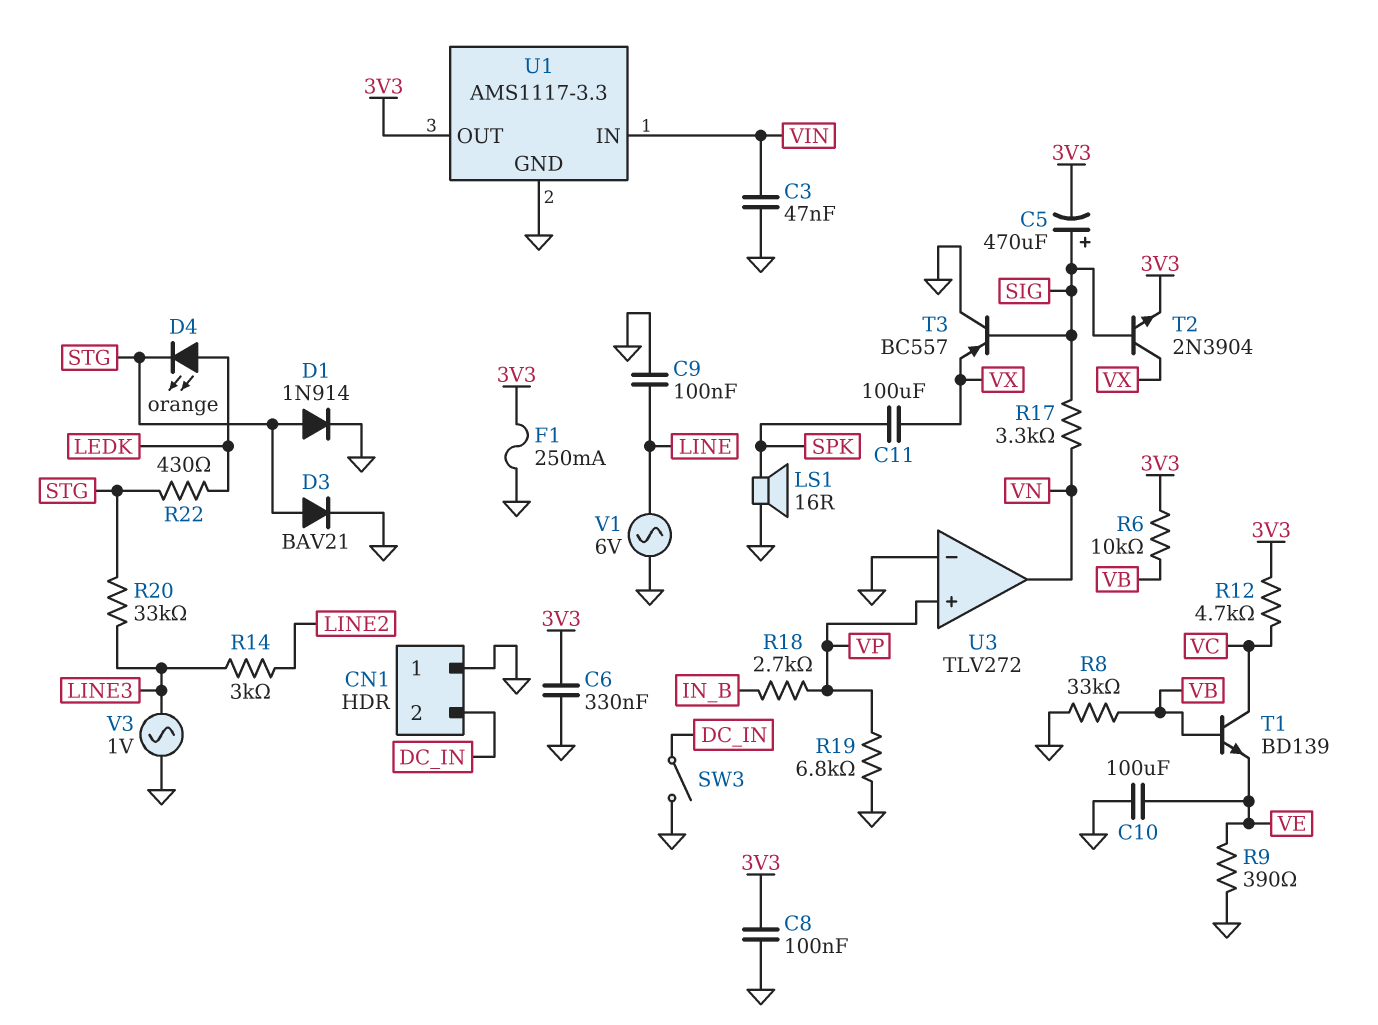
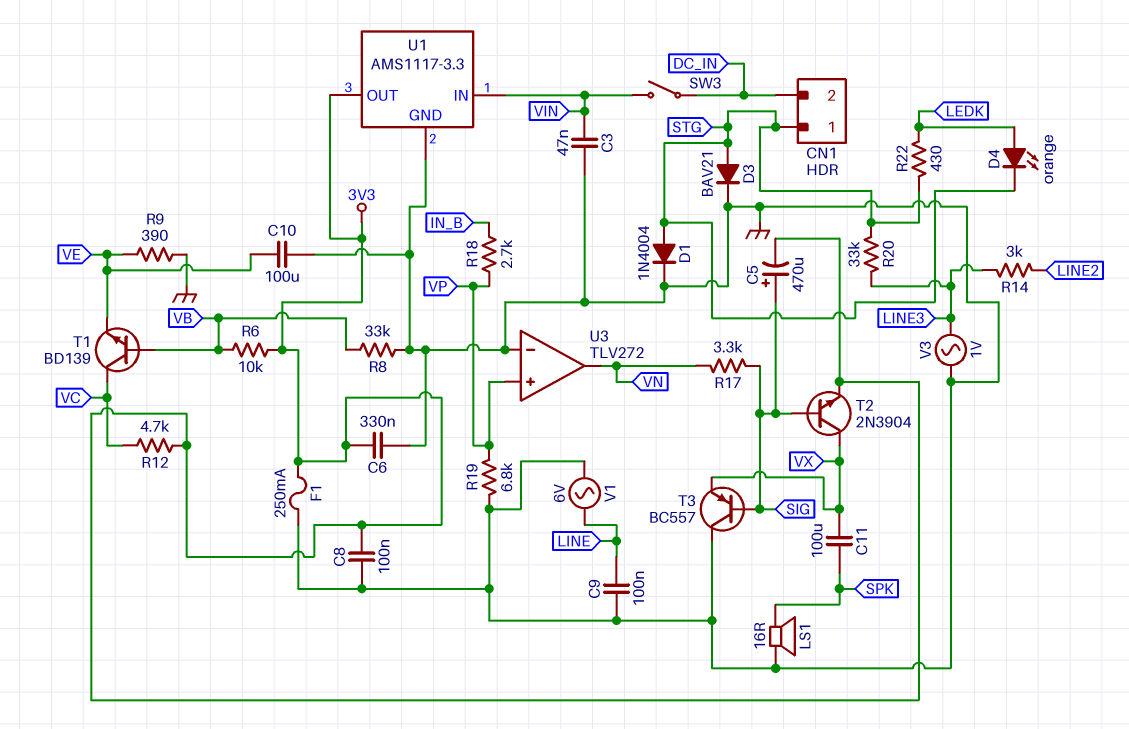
CN1 pin 1: GND -> STG
D1: diode 1N914 (A STG, K GND) -> diode 1N4004 (A STG, K GND)
SW3: switch (DC_IN, GND) -> switch (DC_IN, VIN)

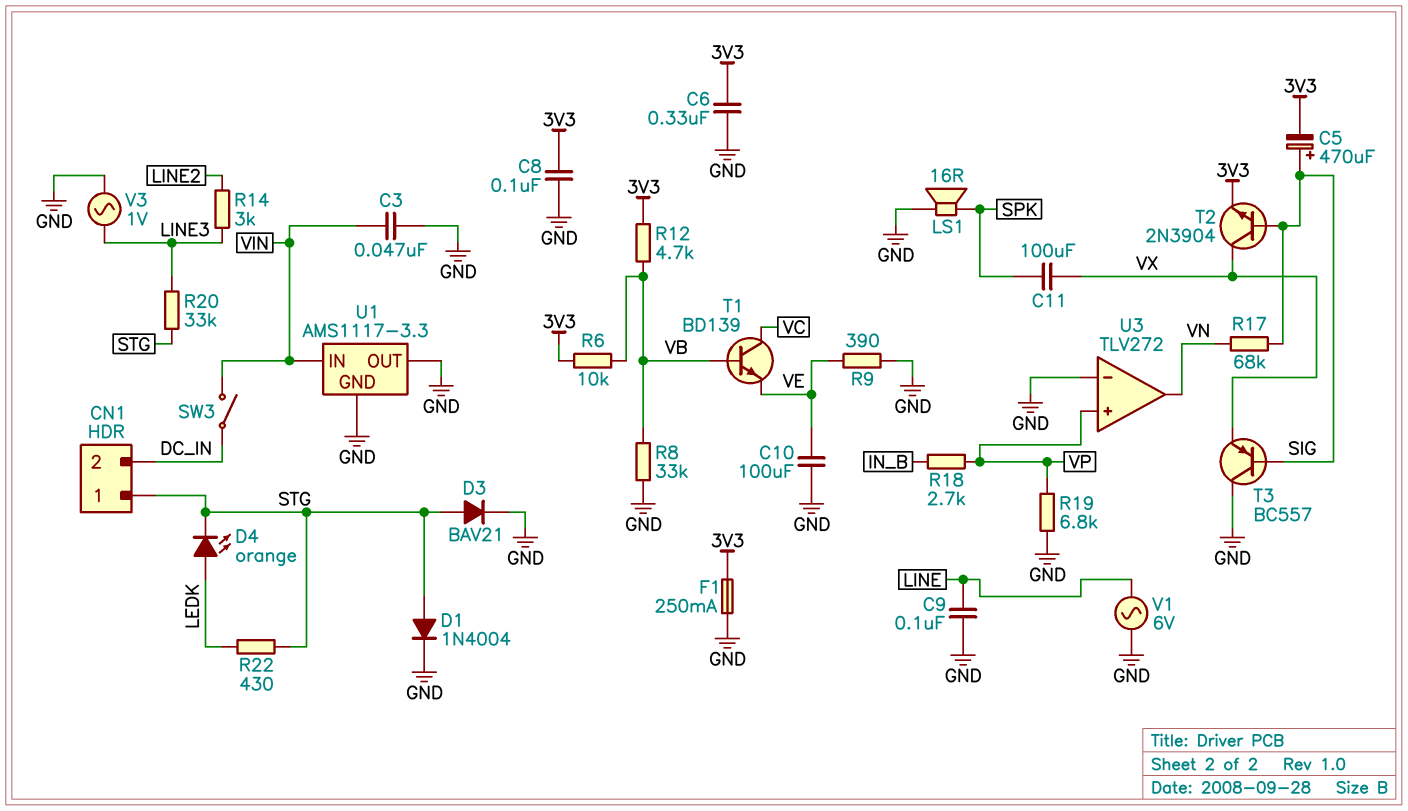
R12: 4.7k (3V3, VC) -> 4.7k (3V3, VB)
R17: 3.3k (SIG, VN) -> 68k (SIG, VN)
U1 pin OUT: 3V3 -> GND

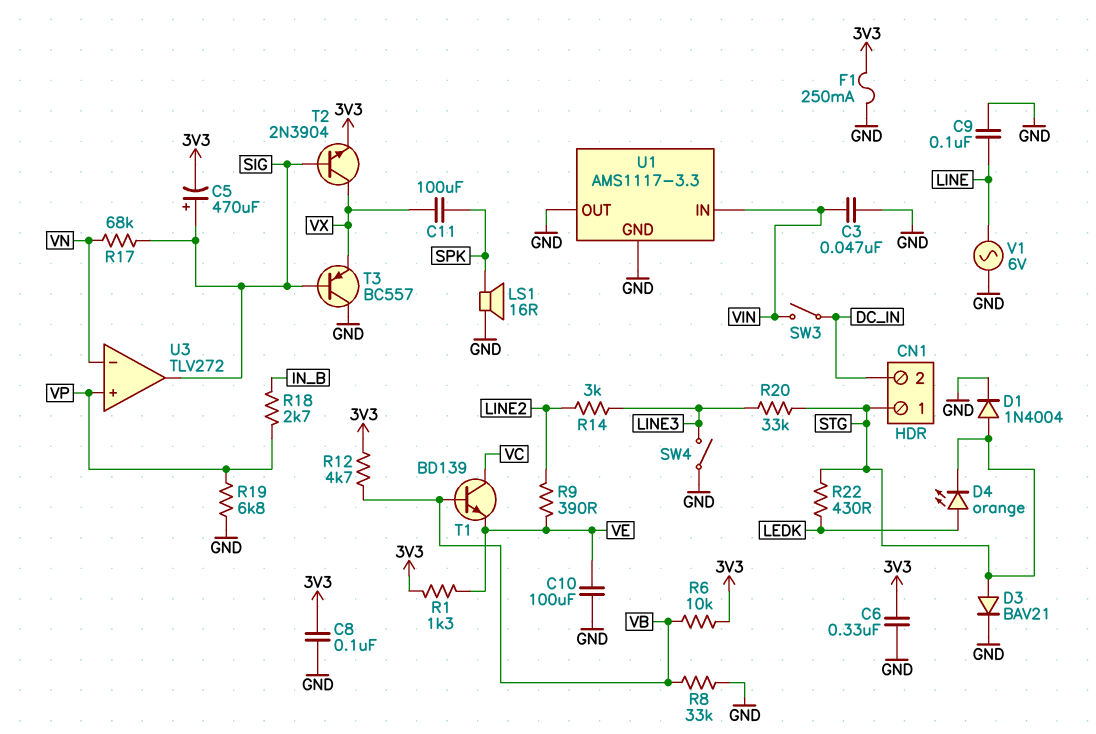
R1: none -> 1.3k (3V3, VE)
R9: 390 (GND, VE) -> 390 (LINE2, VE)
SW4: none -> switch (GND, LINE3)
U3 pin in-: GND -> VN
U3 pin out: VN -> SIG
V3: AC 1V (GND, LINE3) -> none

